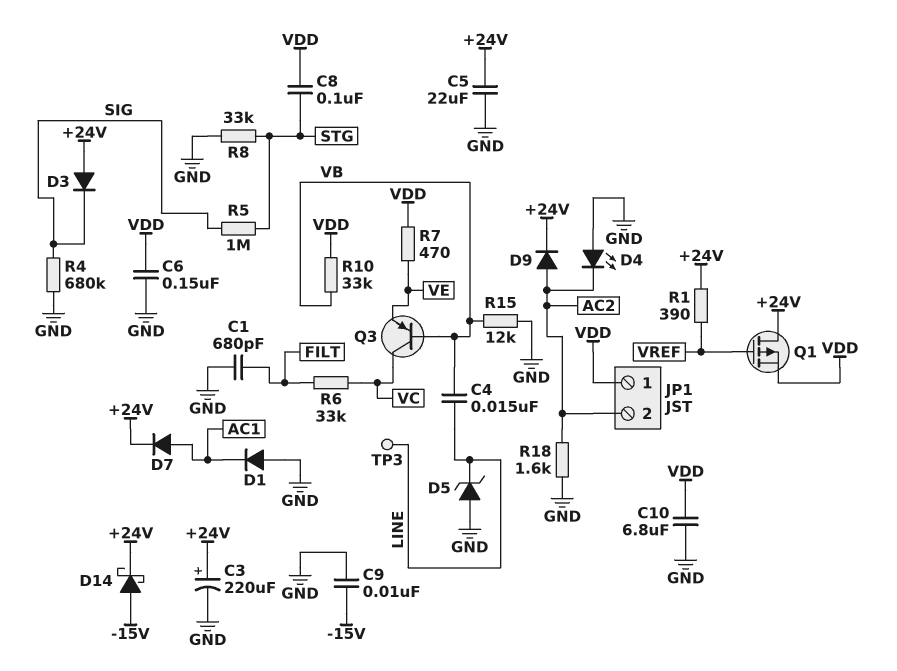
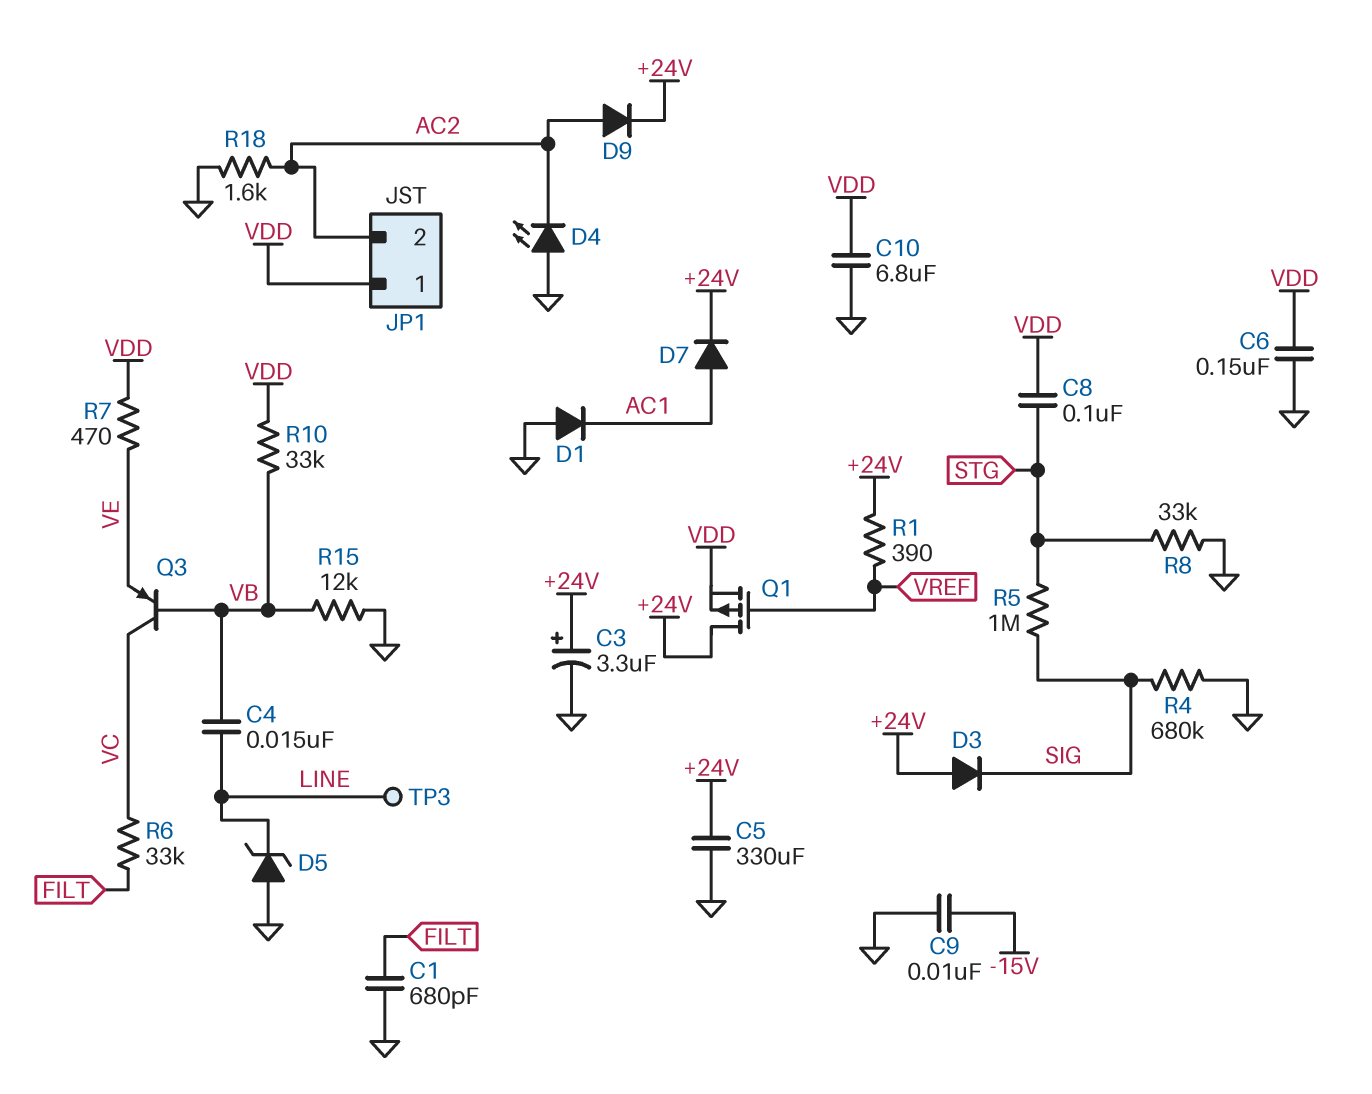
C3: 220uF (plus +24V, minus GND) -> 3.3uF (plus +24V, minus GND)
C5: 22uF (+24V, GND) -> 330uF (+24V, GND)
D14: schottky (A -15V, K +24V) -> none

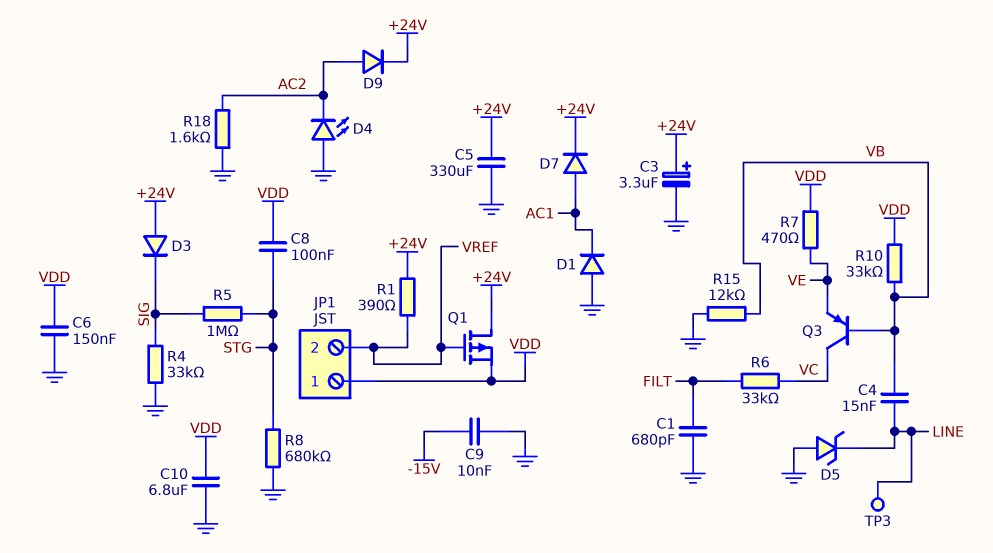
JP1 pin 2: AC2 -> VREF
R4: 680k (GND, SIG) -> 33k (GND, SIG)
R8: 33k (GND, STG) -> 680k (GND, STG)

